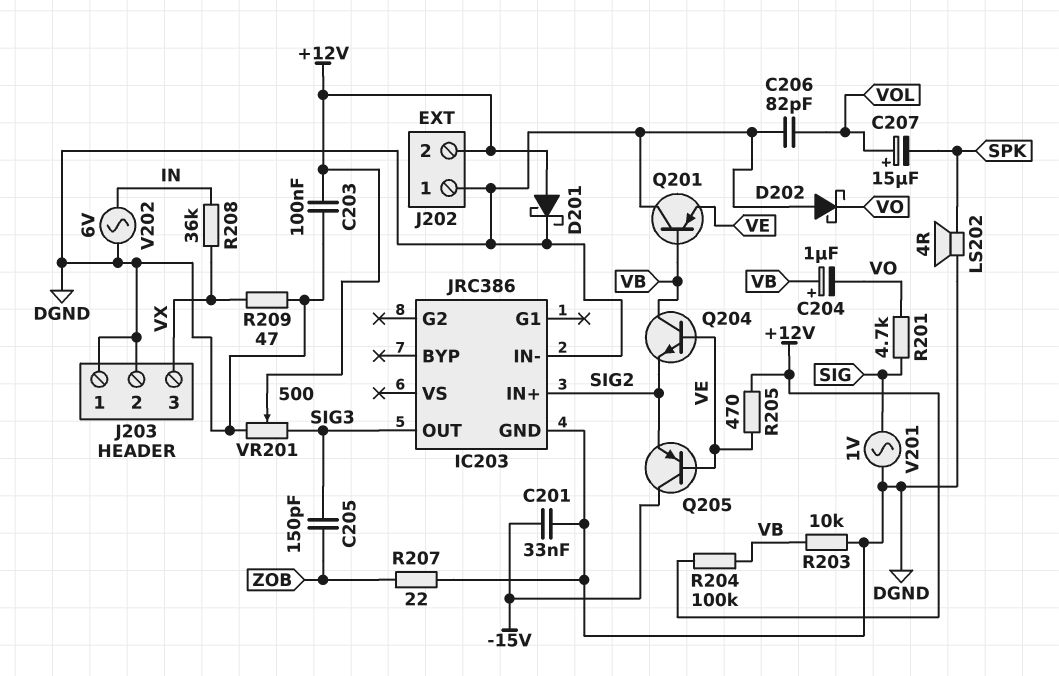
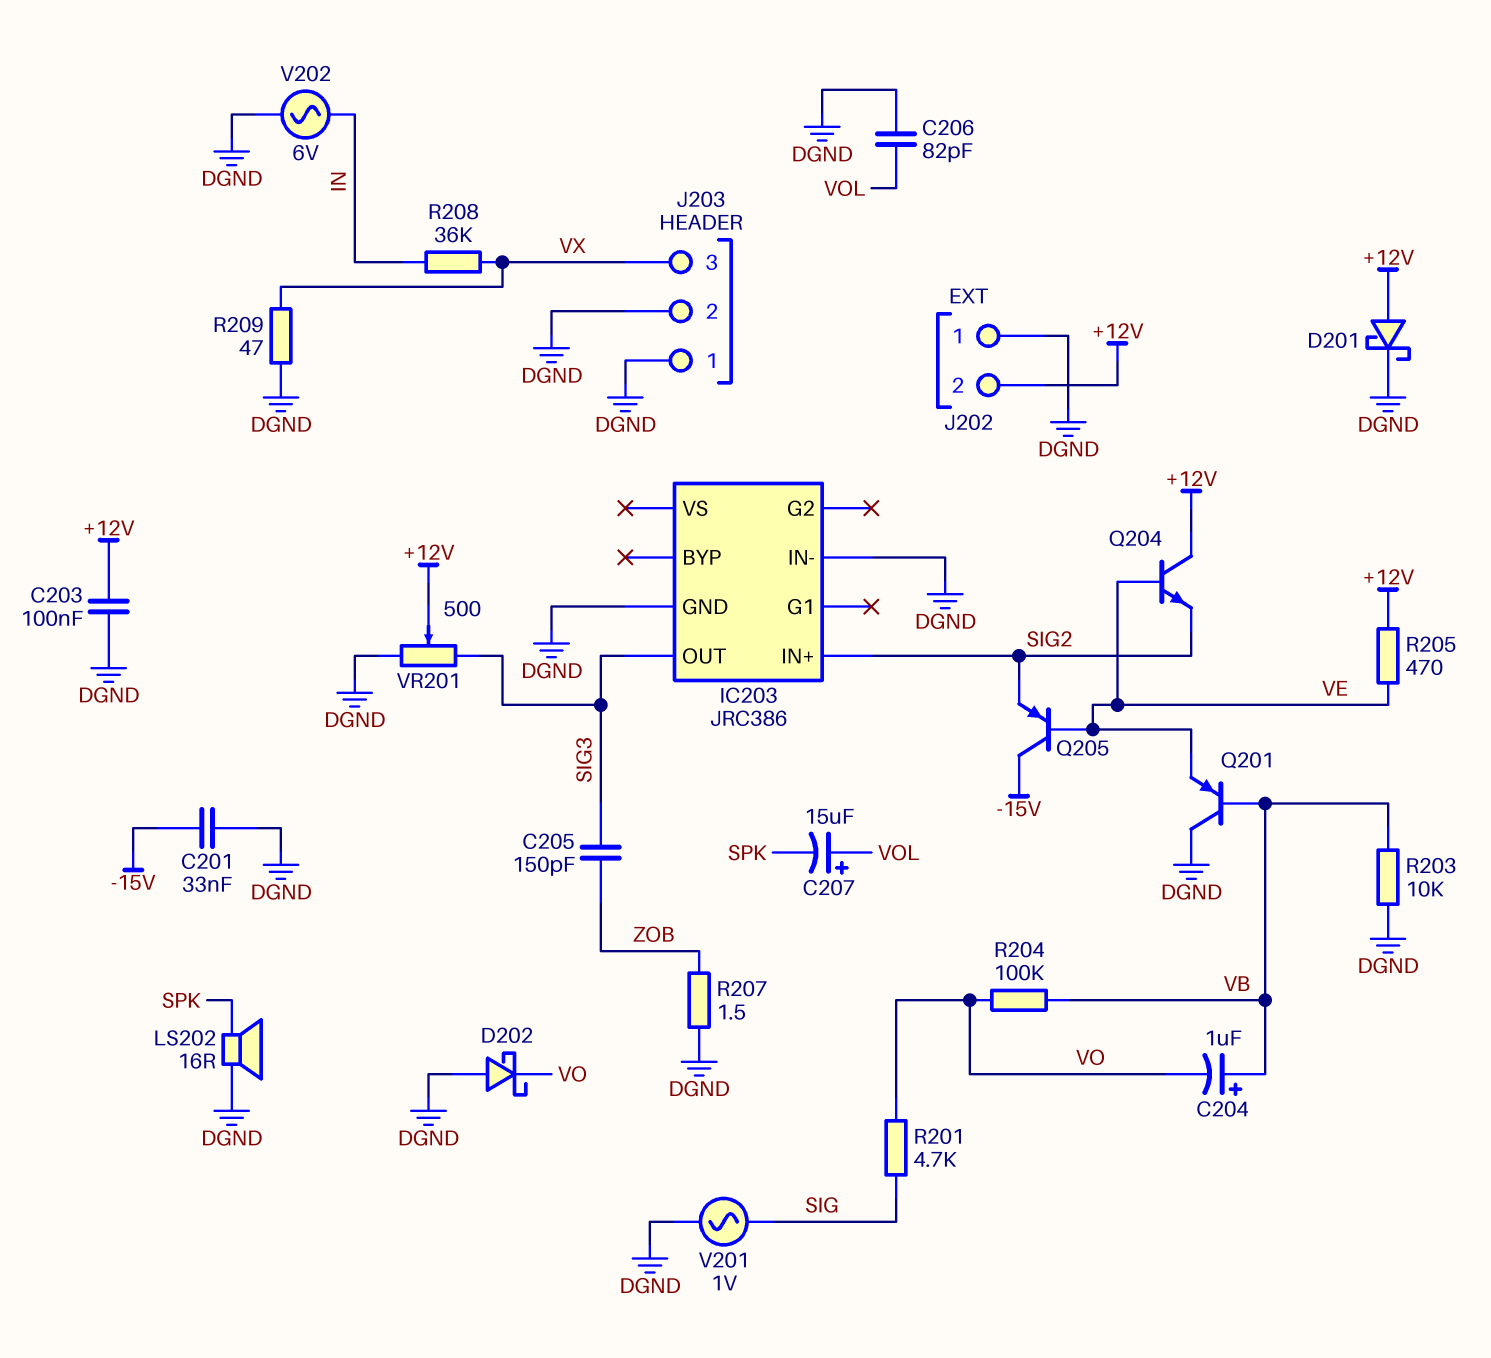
LS202: speaker 4R (DGND, SPK) -> speaker 16R (DGND, SPK)
Q204: NPN (B VE, C VB, E SIG2) -> NPN (B VE, C +12V, E SIG2)
R204: 100k (+12V, VB) -> 100k (VB, VO)
R207: 22 (DGND, ZOB) -> 1.5 (DGND, ZOB)

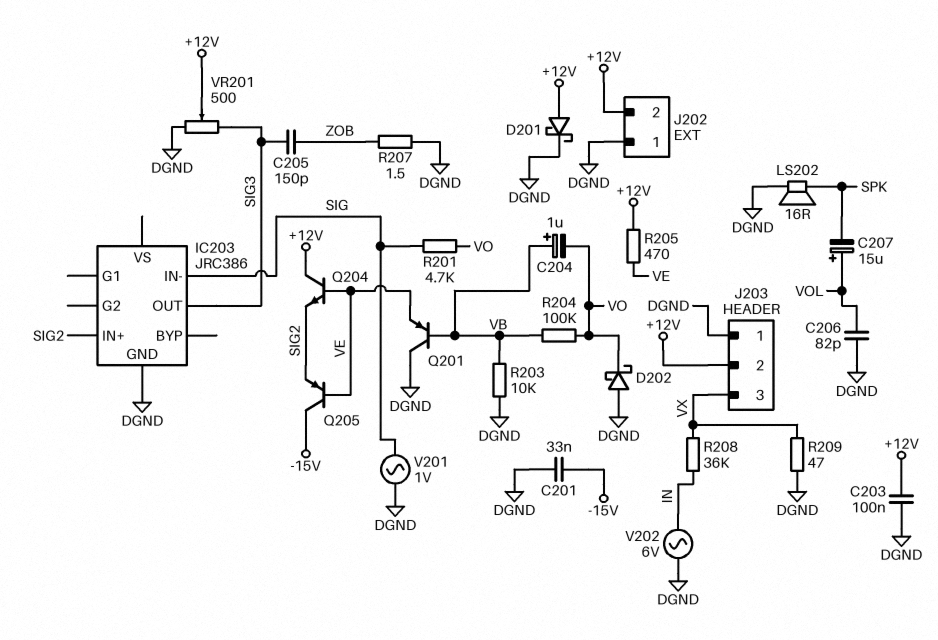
IC203 pin IN-: DGND -> SIG
J203 pin 2: DGND -> +12V

